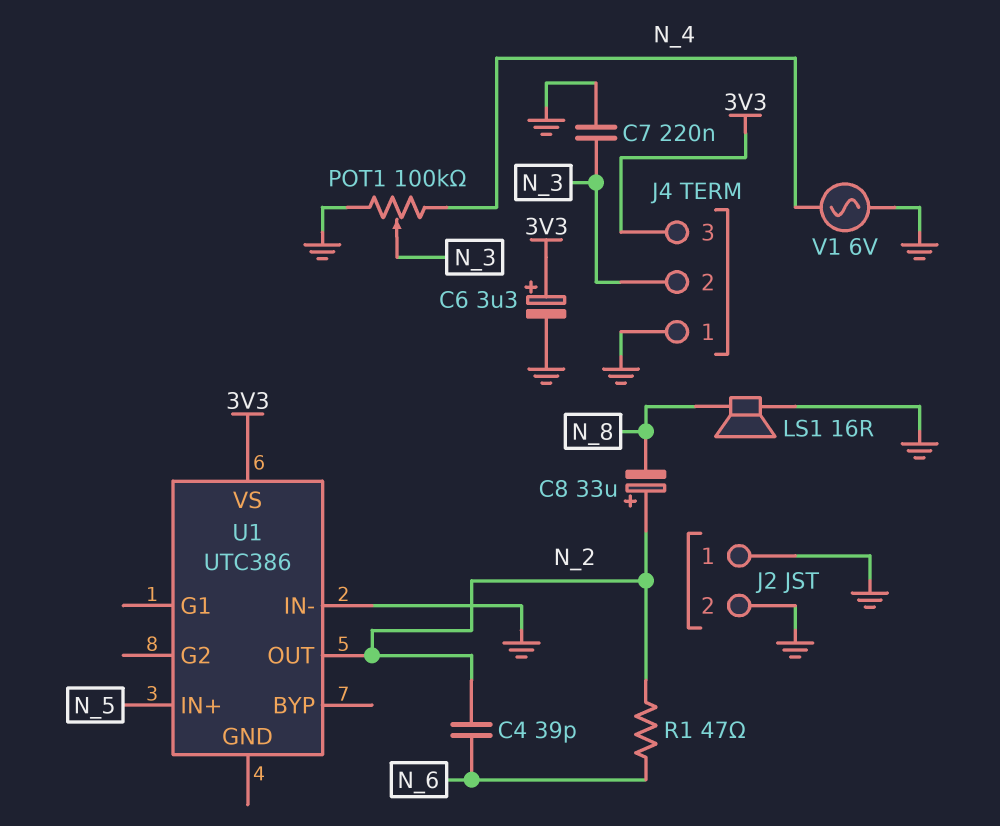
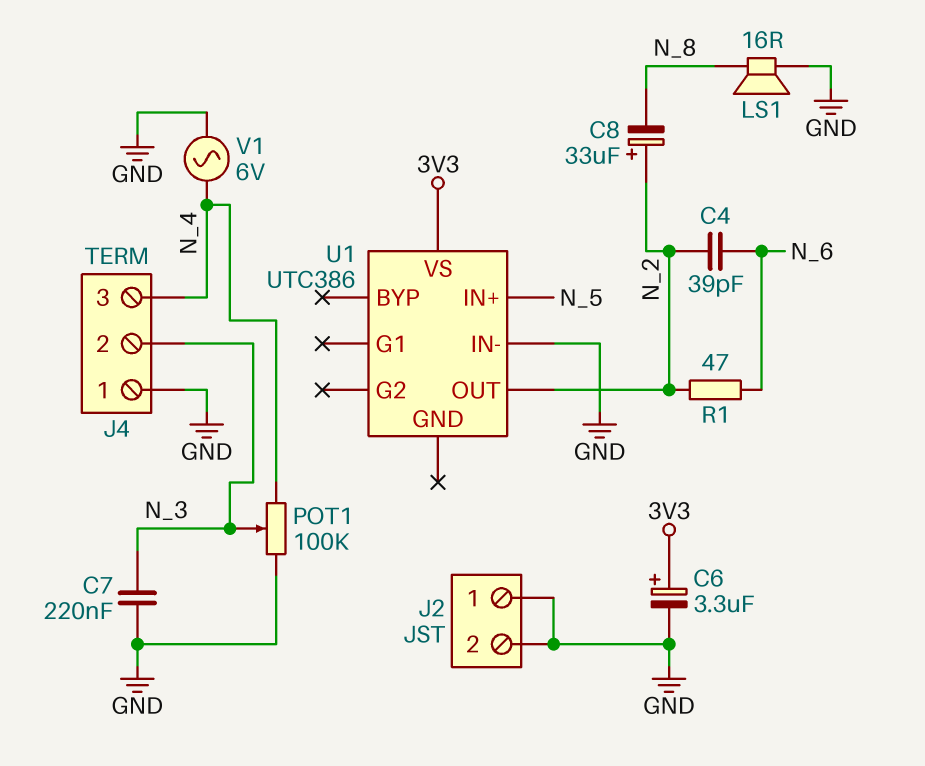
J4 pin 3: 3V3 -> N_4

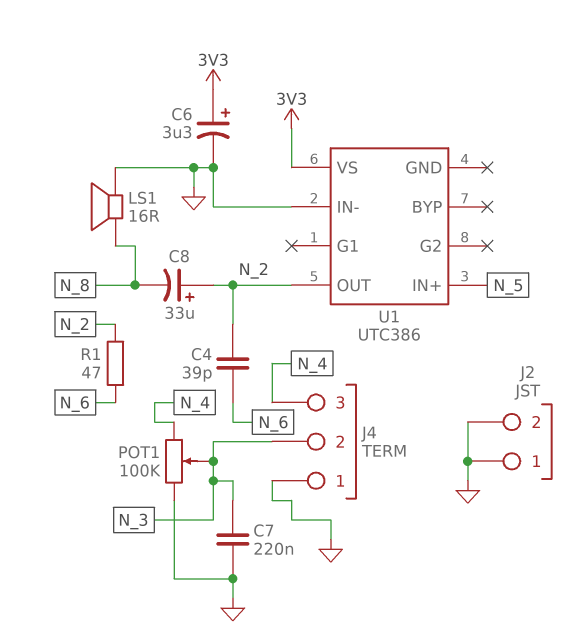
V1: AC 6V (GND, N_4) -> none

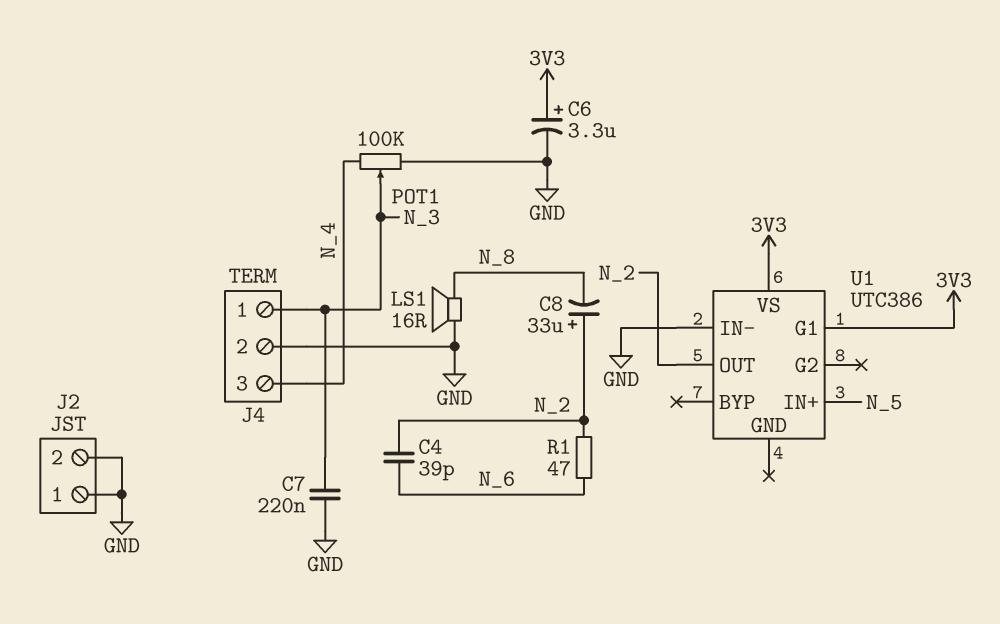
J4 pin 1: GND -> N_3
J4 pin 2: N_3 -> GND
U1 pin G1: none -> 3V3

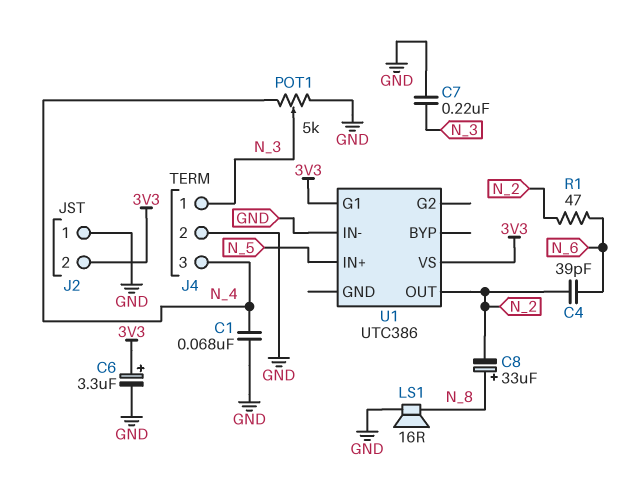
C1: none -> 68nF (GND, N_4)
C8: 33uF (plus N_2, minus N_8) -> 33uF (plus N_8, minus N_2)
J2 pin 2: GND -> 3V3
POT1: 100k (GND, N_4, wiper N_3) -> 5k (GND, N_4, wiper N_3)

